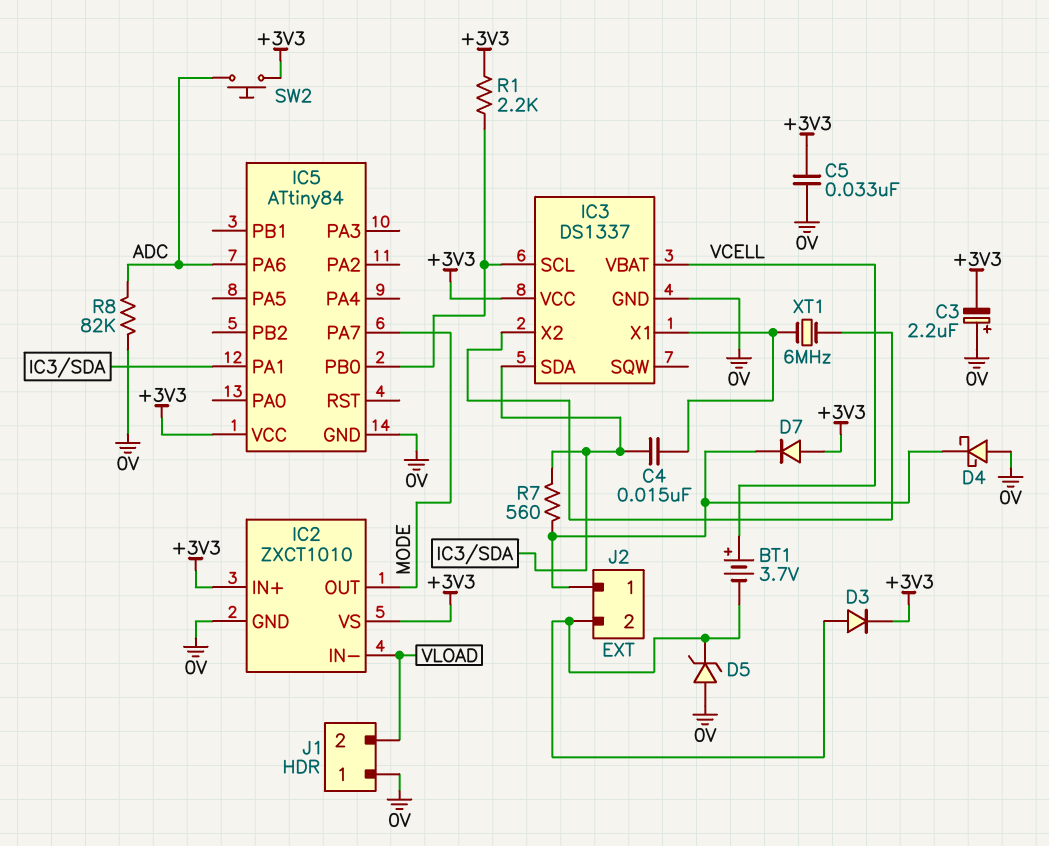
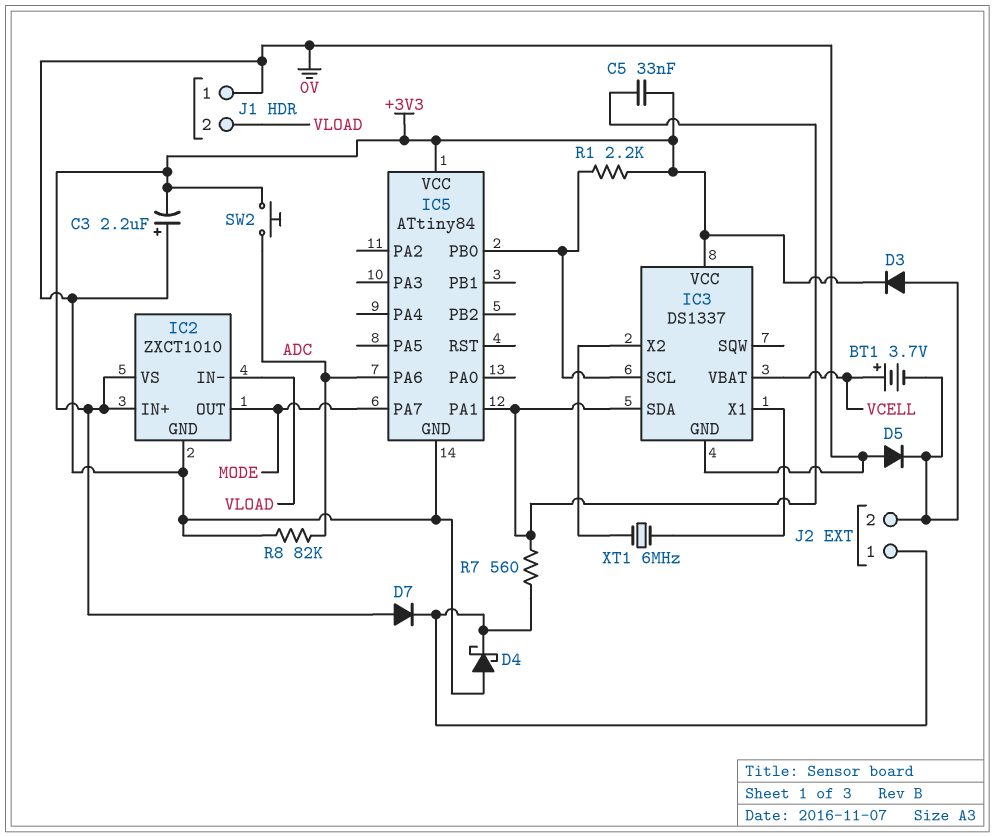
C4: 15nF (IC3/SDA, IC3/X1) -> none
C5: 33nF (+3V3, 0V) -> 33nF (+3V3, IC3/SDA)
D5: zener (A 0V, K J2/2) -> diode (A 0V, K J2/2)

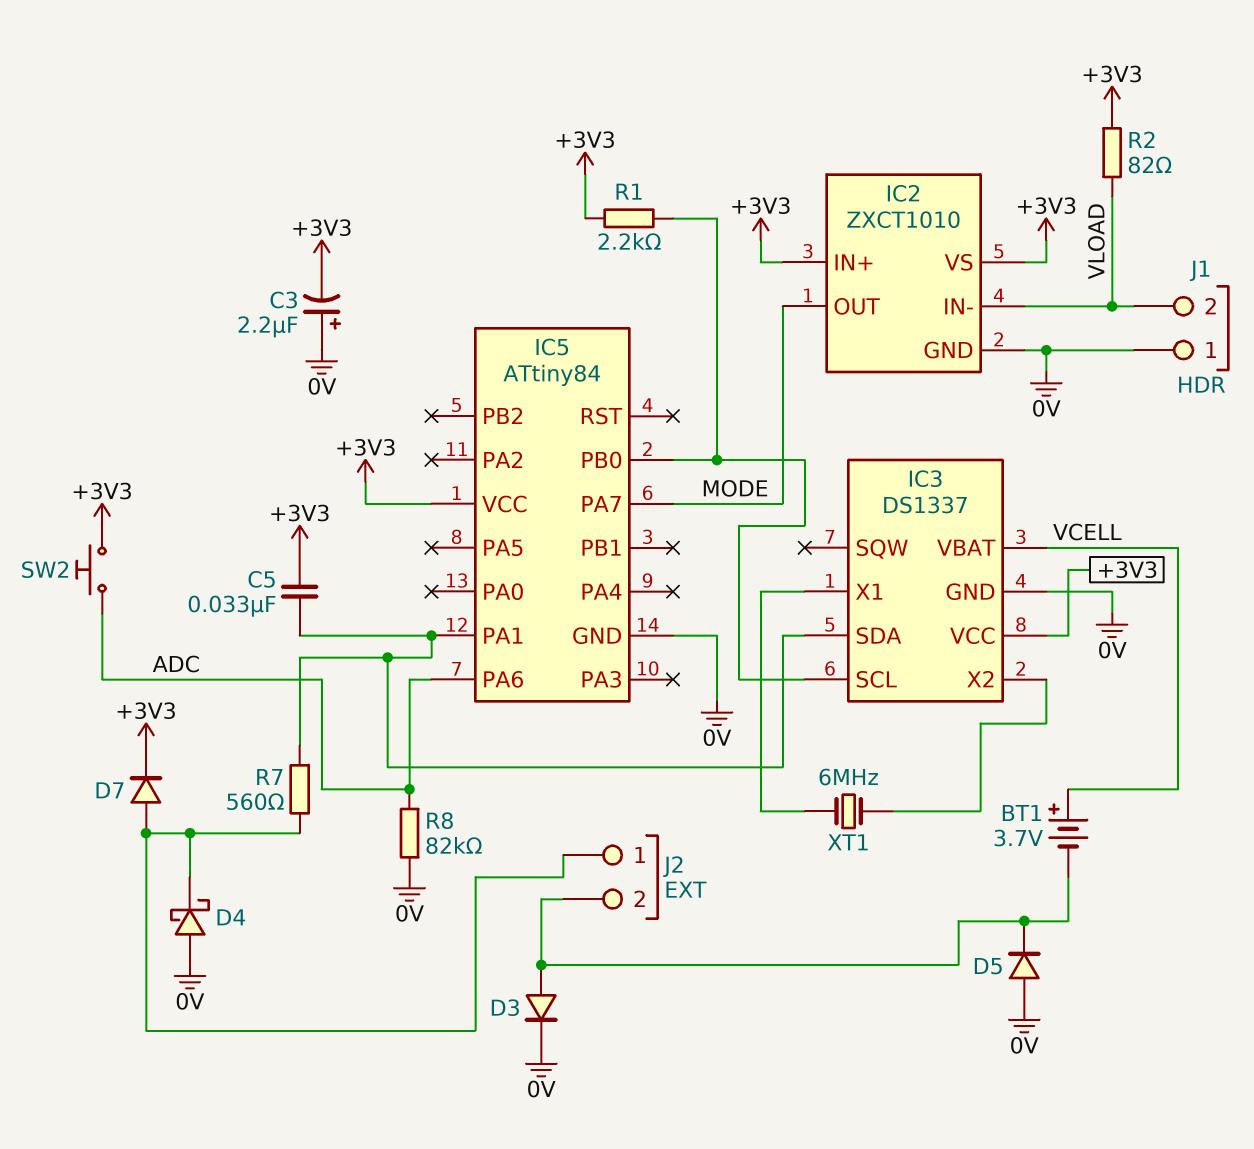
D3: diode (A J2/2, K +3V3) -> diode (A J2/2, K 0V)
D7: diode (A +3V3, K J2/1) -> diode (A J2/1, K +3V3)
R2: none -> 82 (+3V3, VLOAD)

